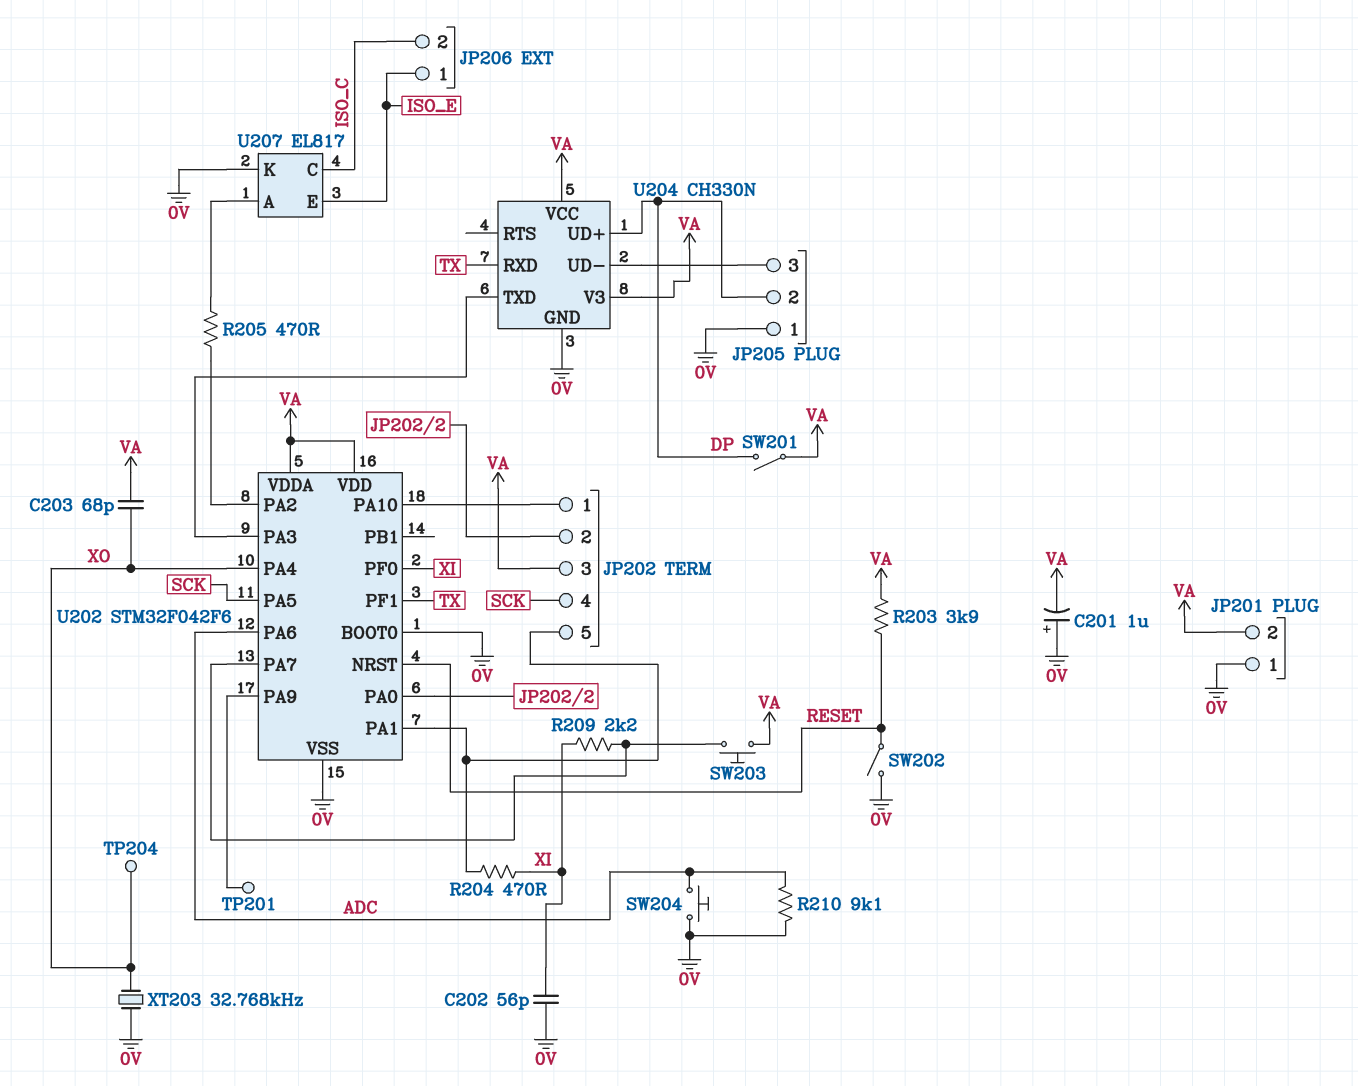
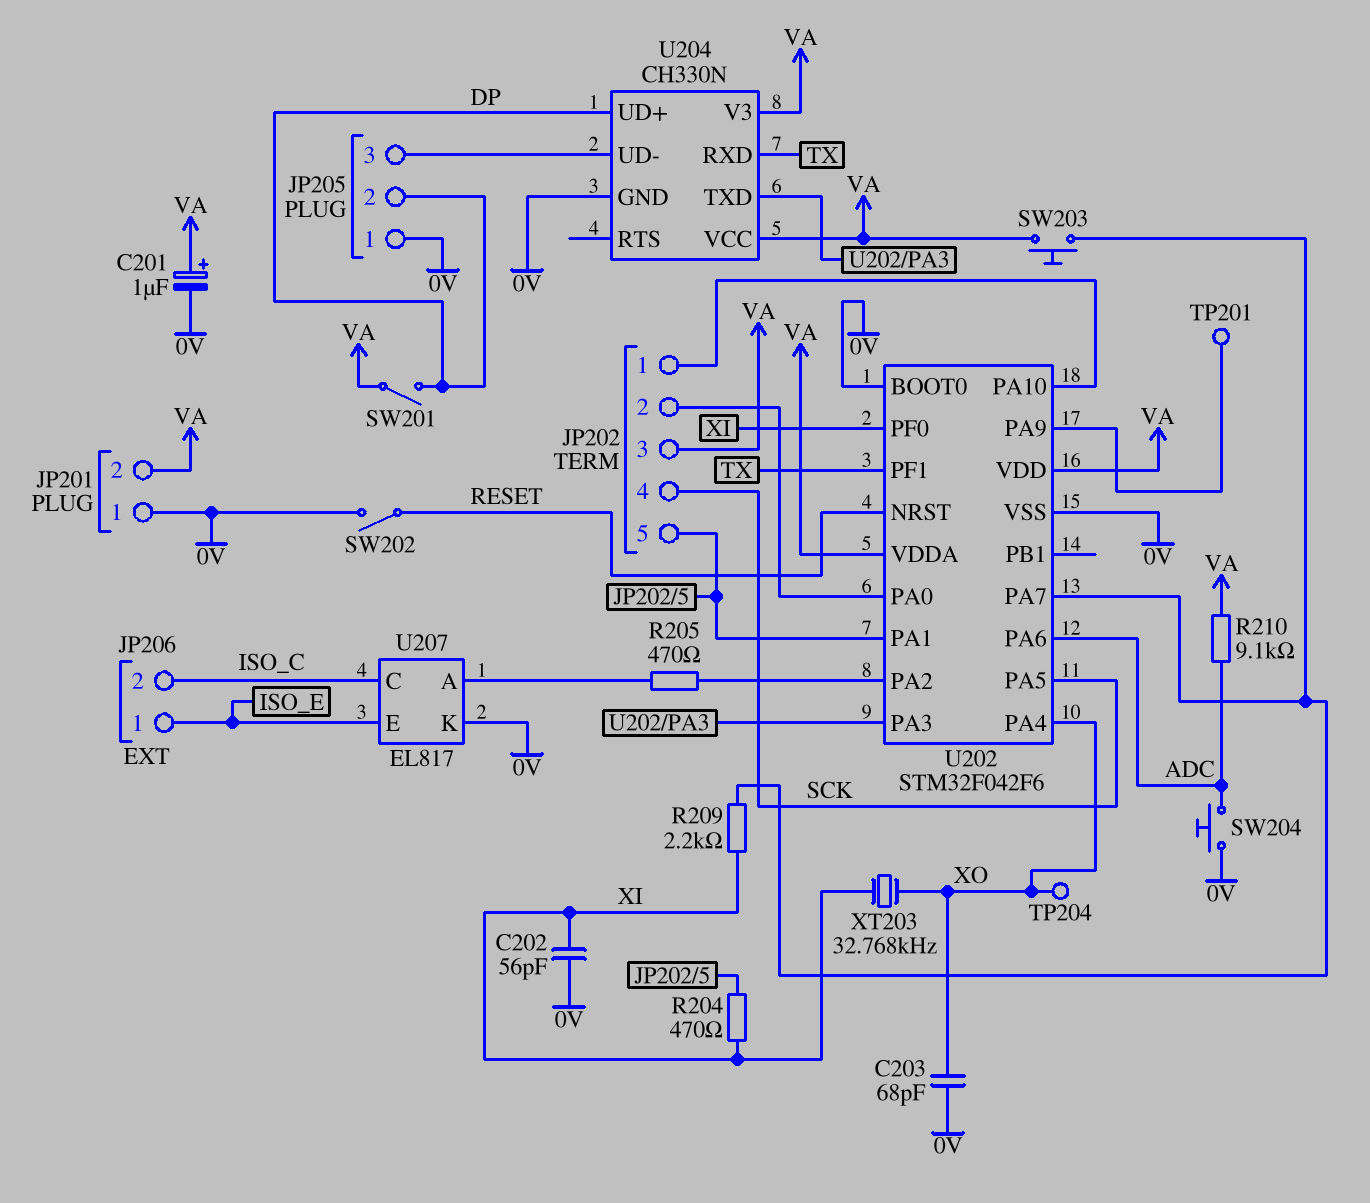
C201: 1uF (plus 0V, minus VA) -> 1uF (plus VA, minus 0V)
C203: 68pF (VA, XO) -> 68pF (0V, XO)
R203: 3.9k (RESET, VA) -> none
R210: 9.1k (0V, ADC) -> 9.1k (ADC, VA)
XT203: 32.768kHz (0V, XO) -> 32.768kHz (XI, XO)

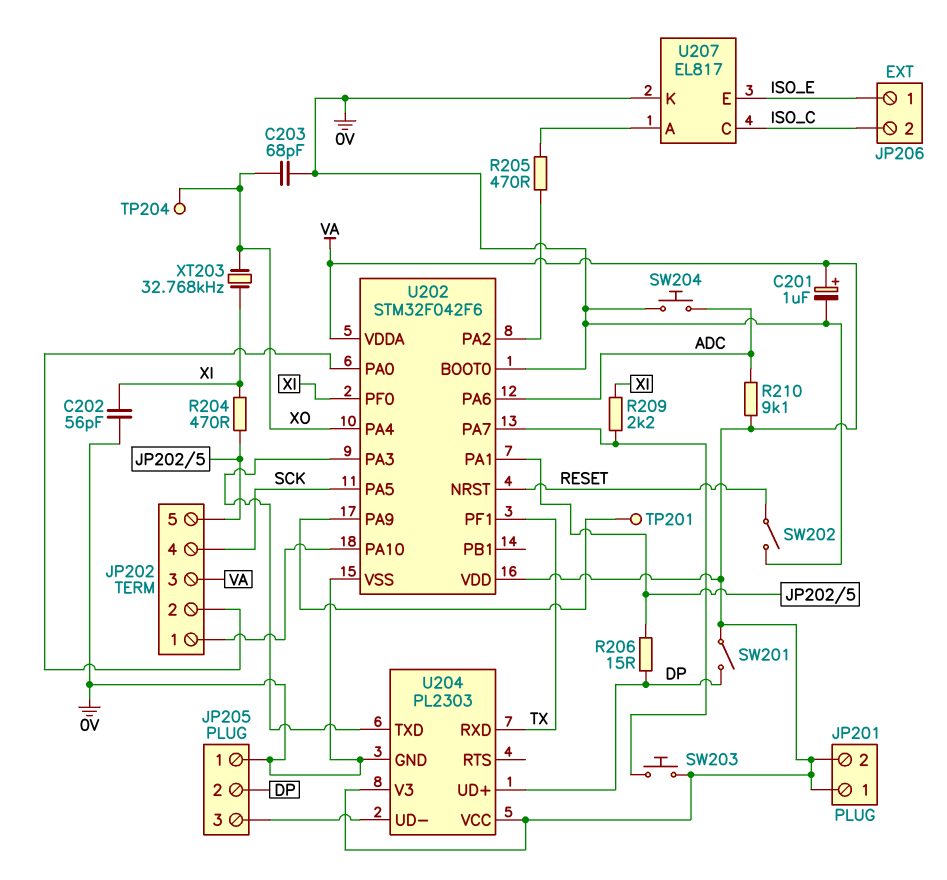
JP201 pin 1: 0V -> VA
R206: none -> 15 (DP, JP202/5)
U204: CH330N -> PL2303

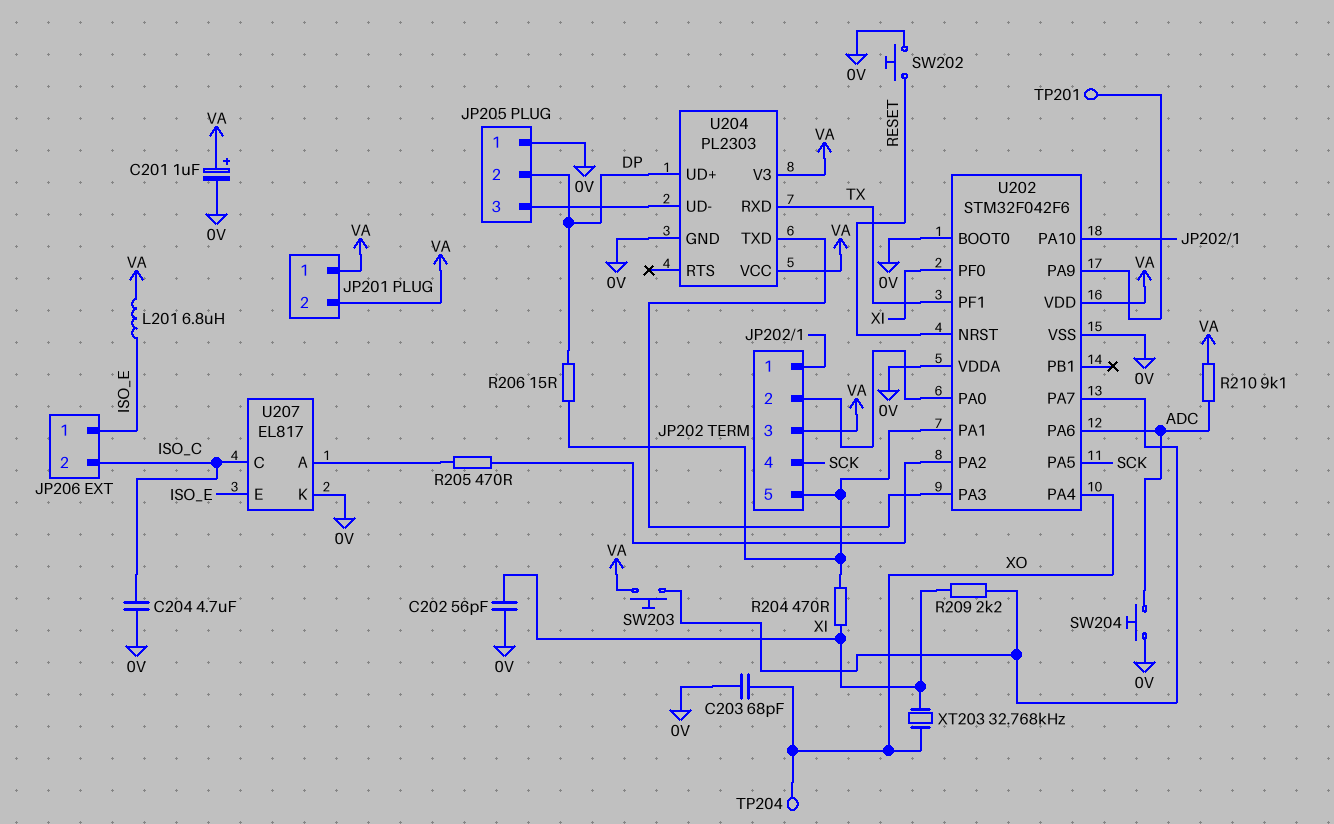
C204: none -> 4.7uF (0V, ISO_C)
L201: none -> 6.8uH (ISO_E, VA)
SW201: switch (DP, VA) -> none
SW202: switch (0V, RESET) -> button (0V, RESET)
U202 pin VDDA: VA -> 0V

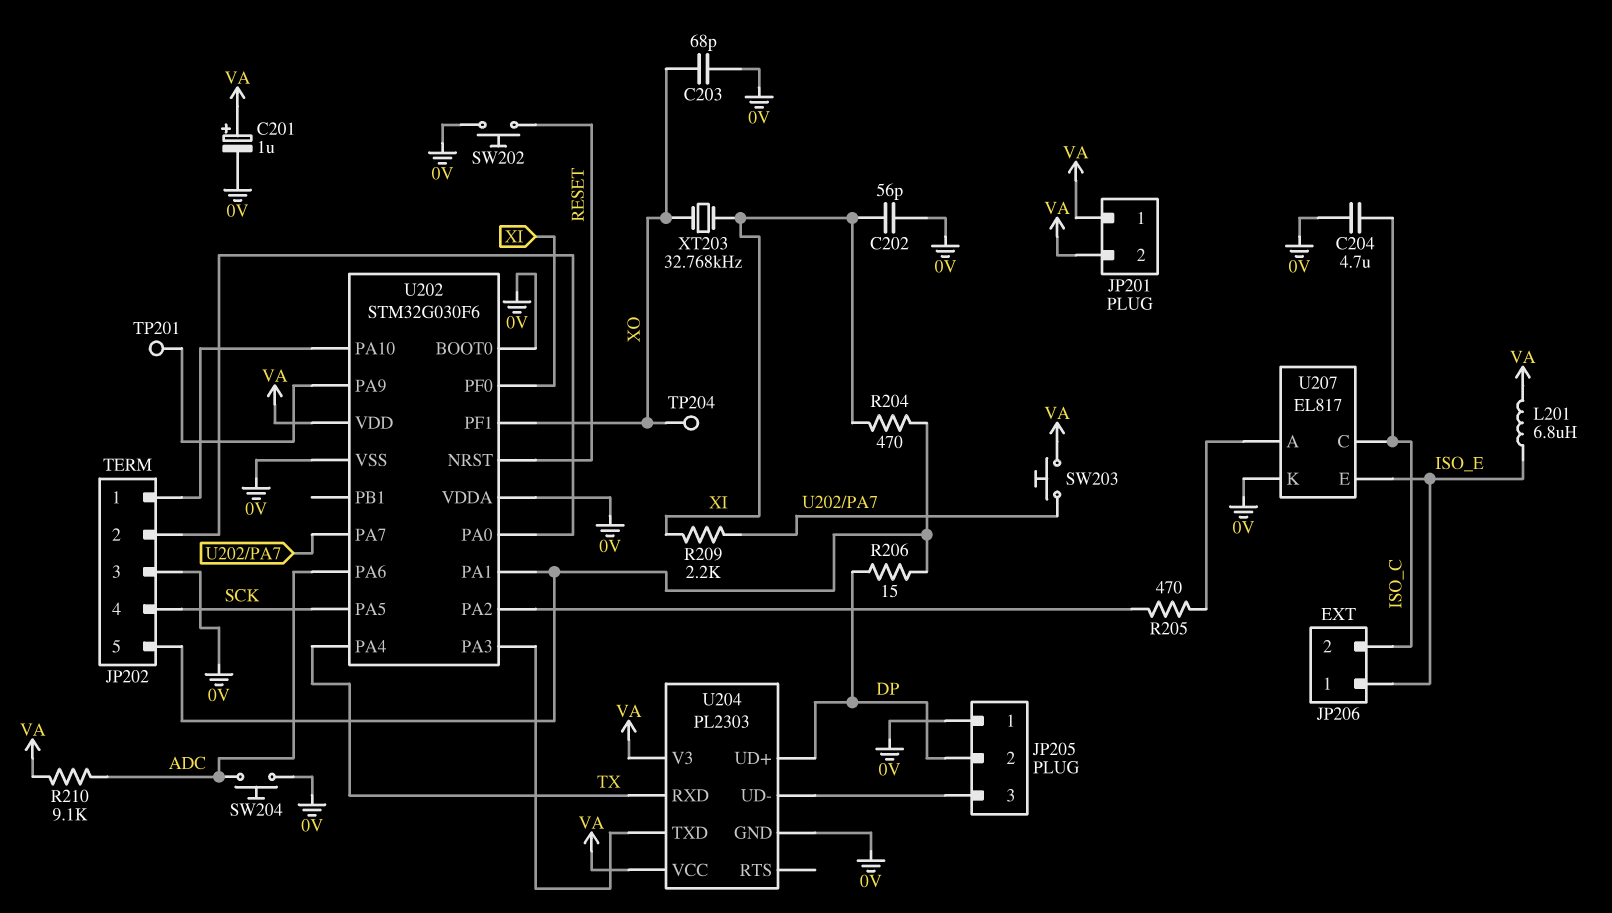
JP202 pin 3: VA -> 0V
U202: STM32F042F6 -> STM32G030F6
U202 pin PA4: XO -> TX
U202 pin PF1: TX -> XO

